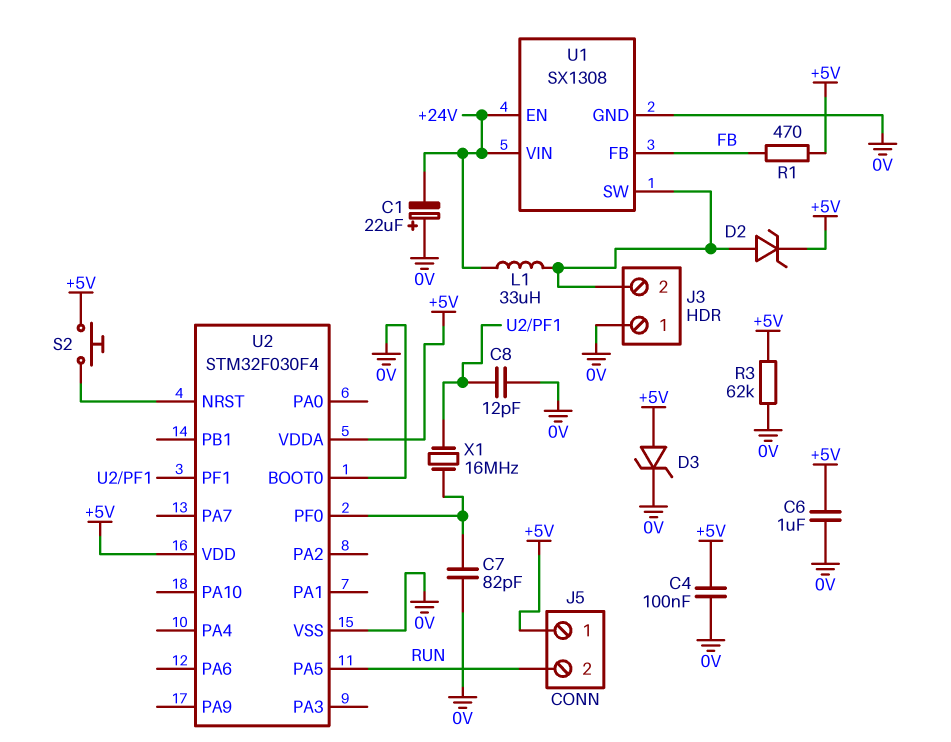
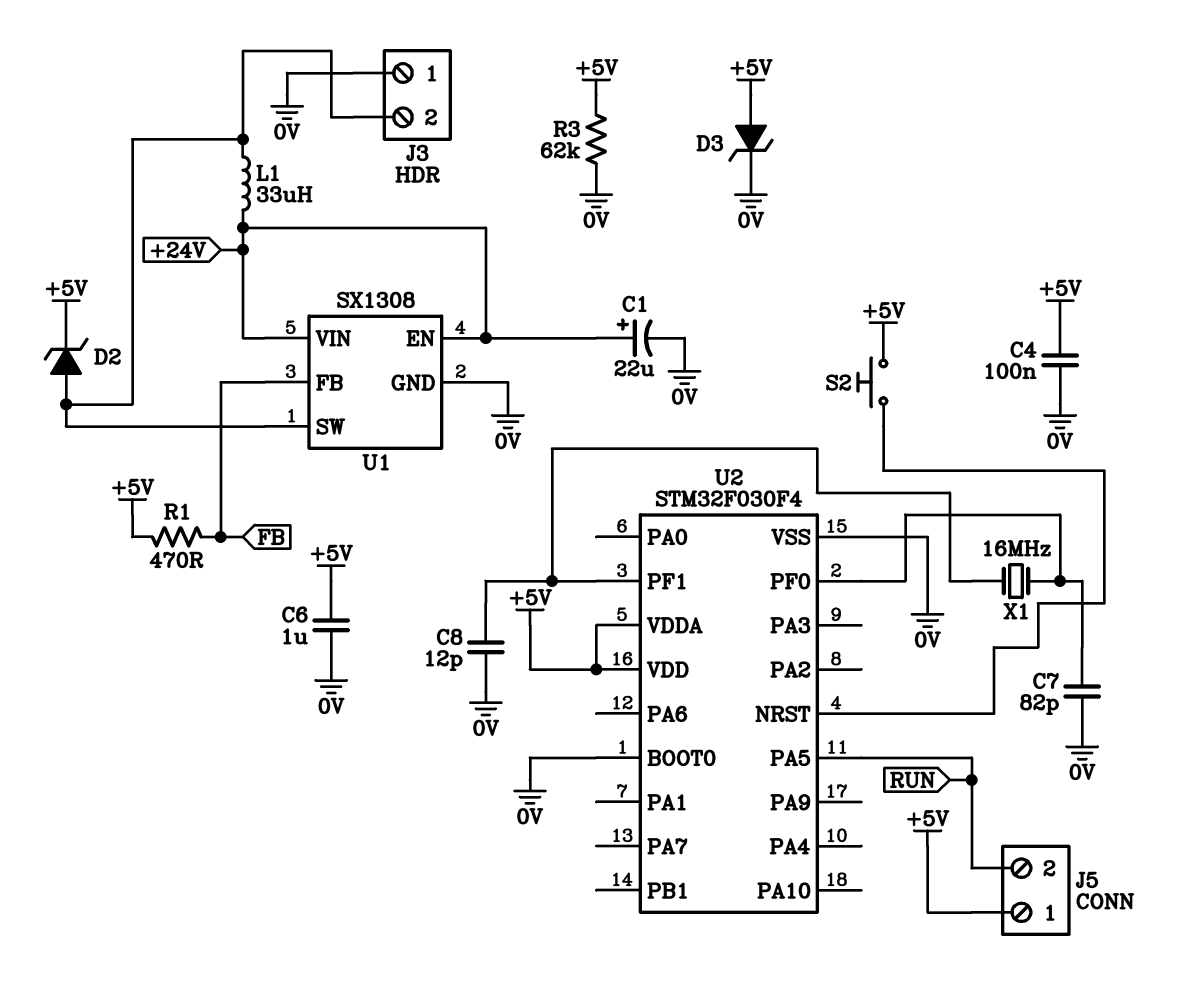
C1: 22uF (plus 0V, minus +24V) -> 22uF (plus +24V, minus 0V)

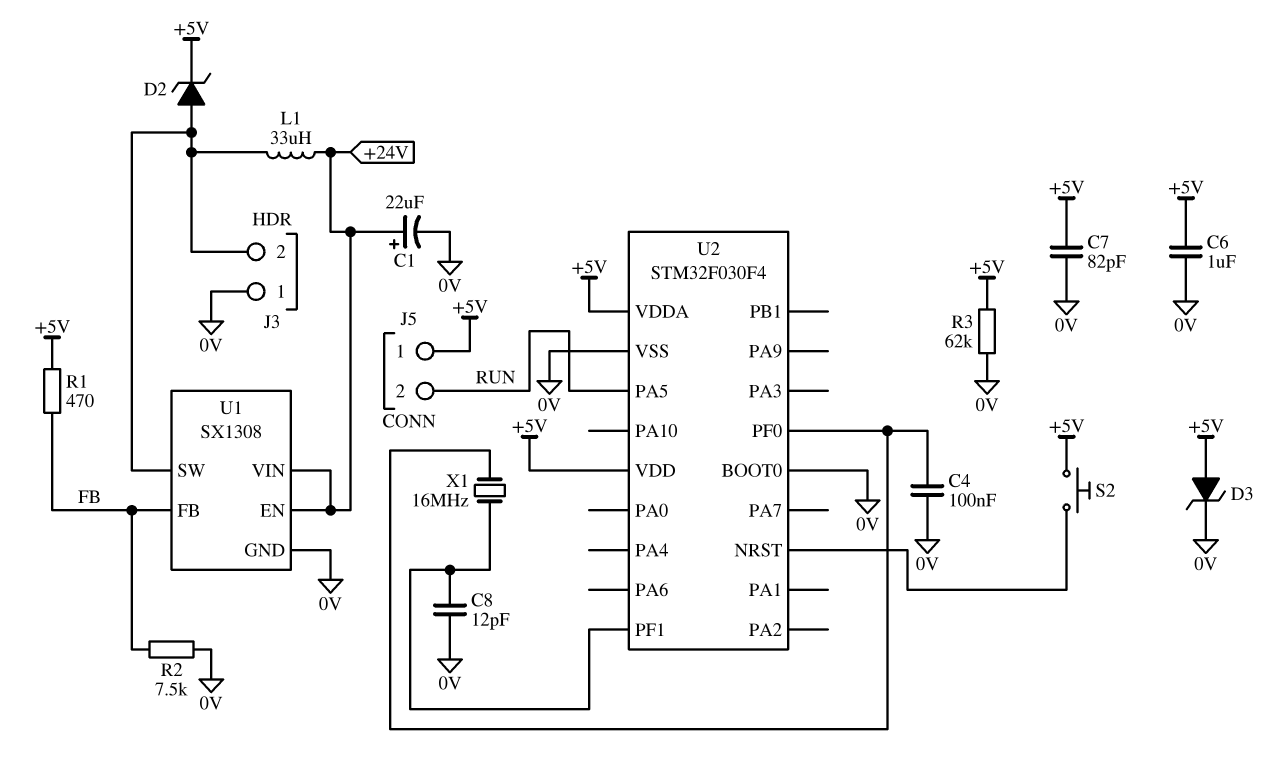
C4: 100nF (+5V, 0V) -> 100nF (0V, U2/PF0)
C7: 82pF (0V, U2/PF0) -> 82pF (+5V, 0V)
R2: none -> 7.5k (0V, FB)

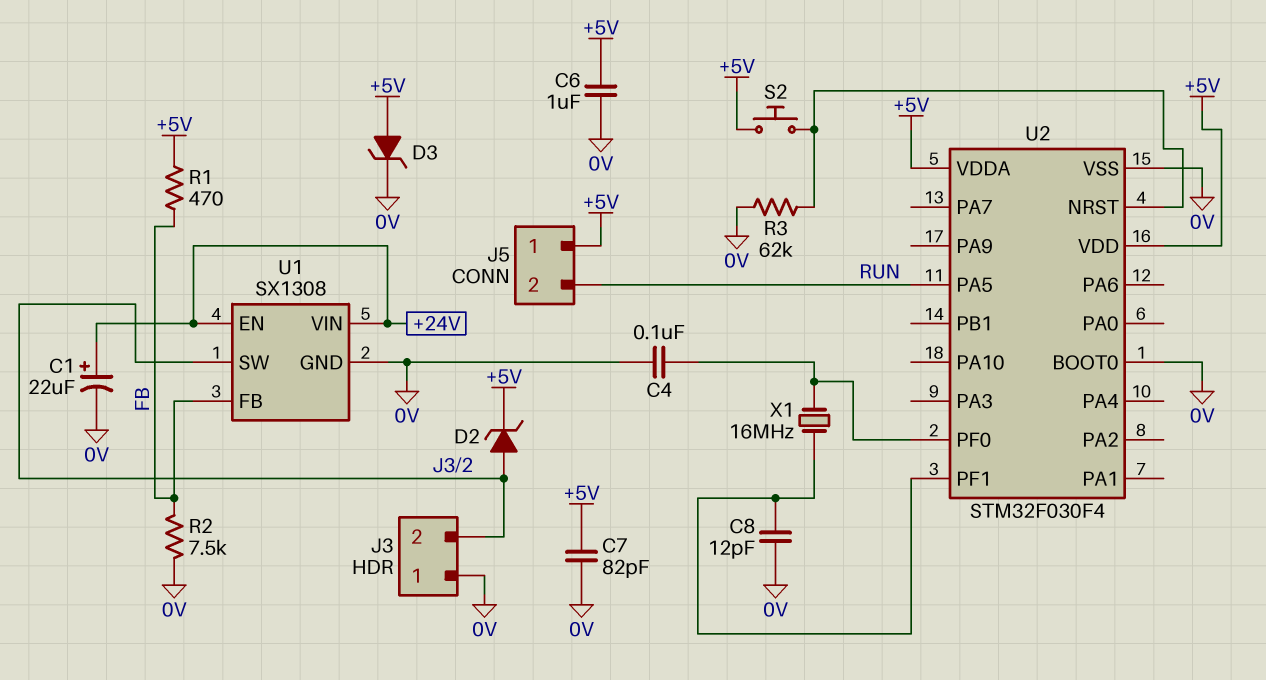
L1: 33uH (+24V, J3/2) -> none
R3: 62k (+5V, 0V) -> 62k (0V, U2/NRST)

